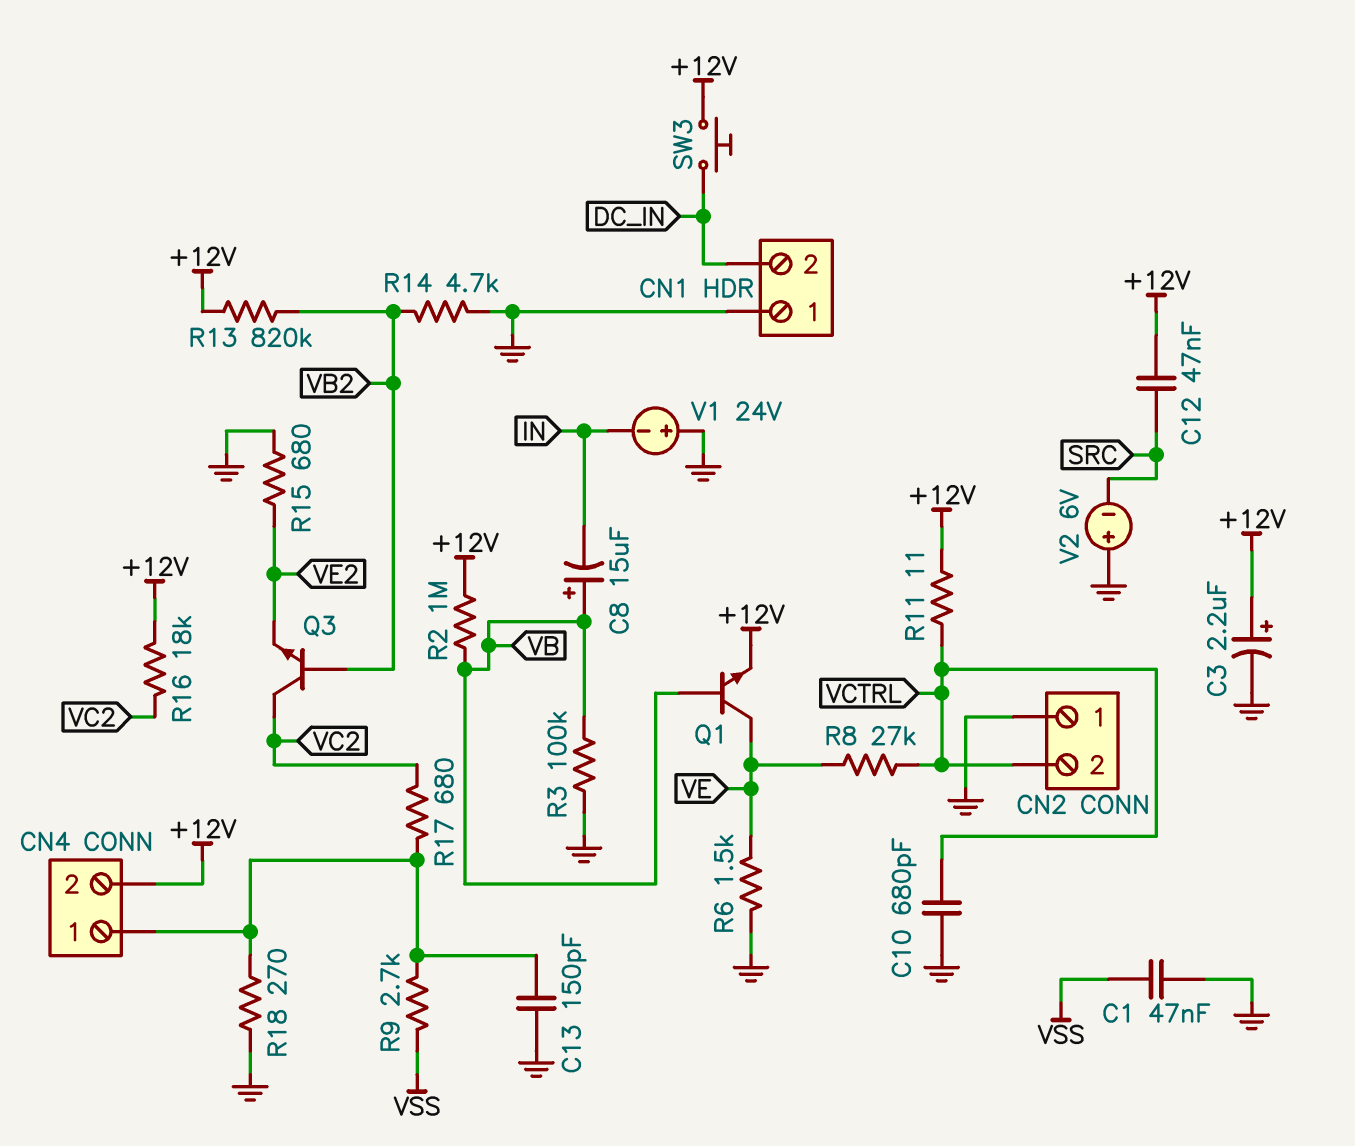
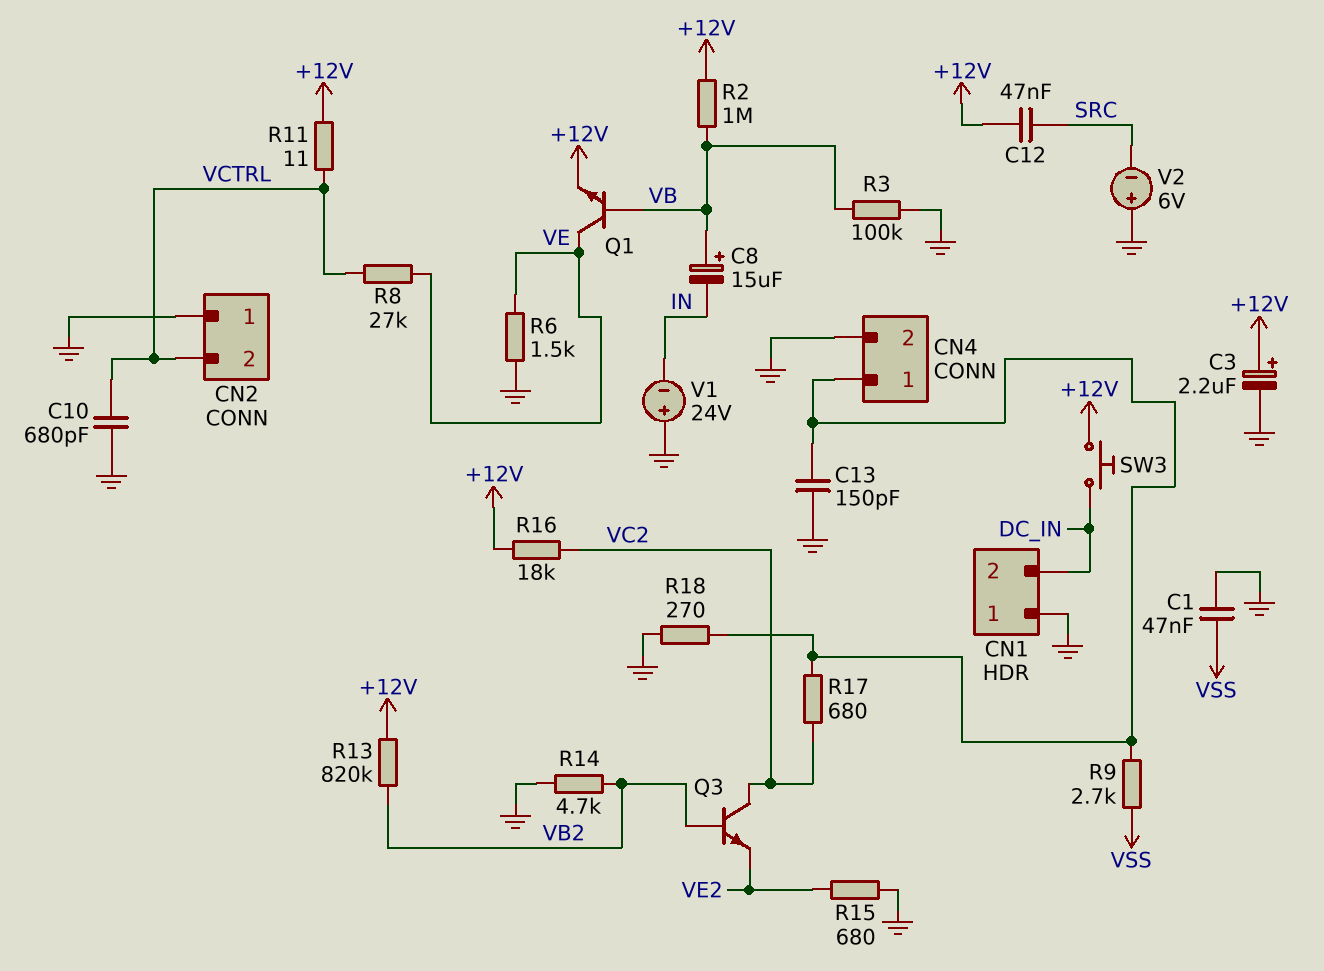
CN4 pin 2: +12V -> GND

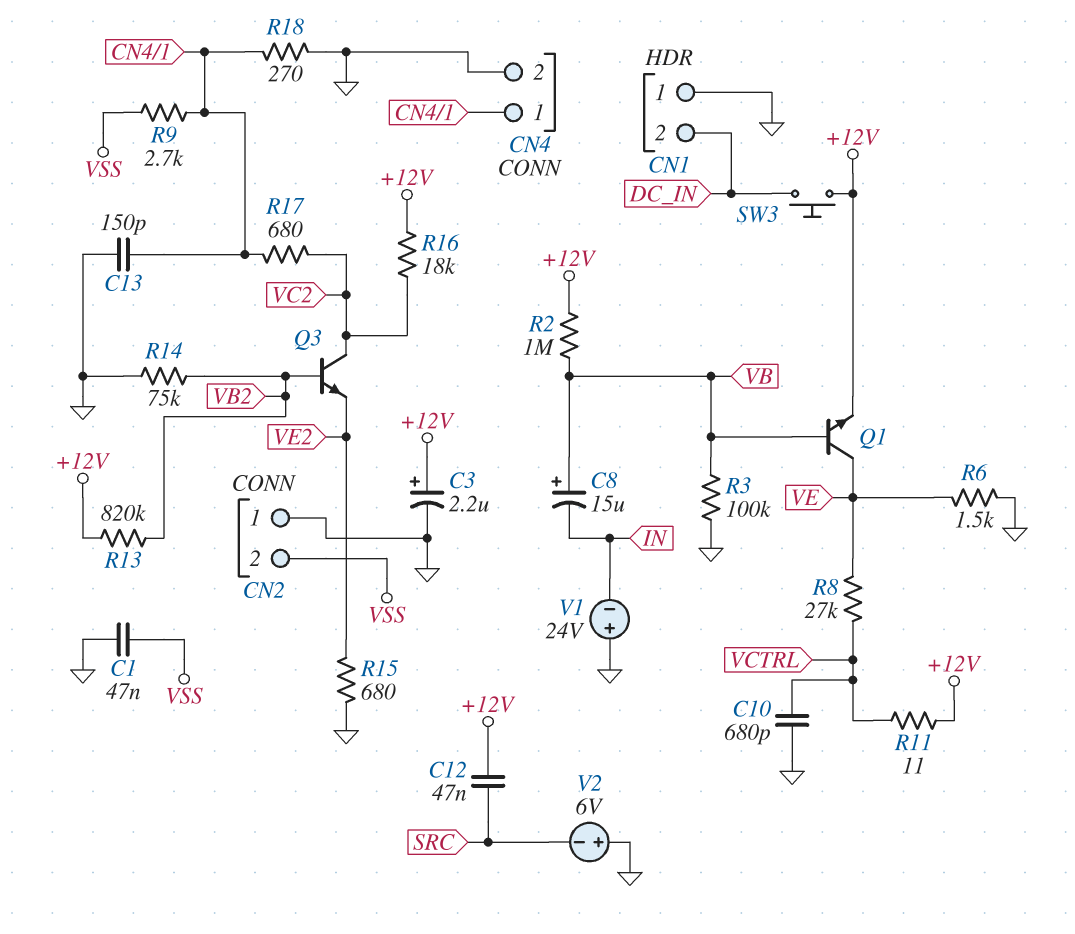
CN2 pin 2: VCTRL -> VSS
R14: 4.7k (GND, VB2) -> 75k (GND, VB2)

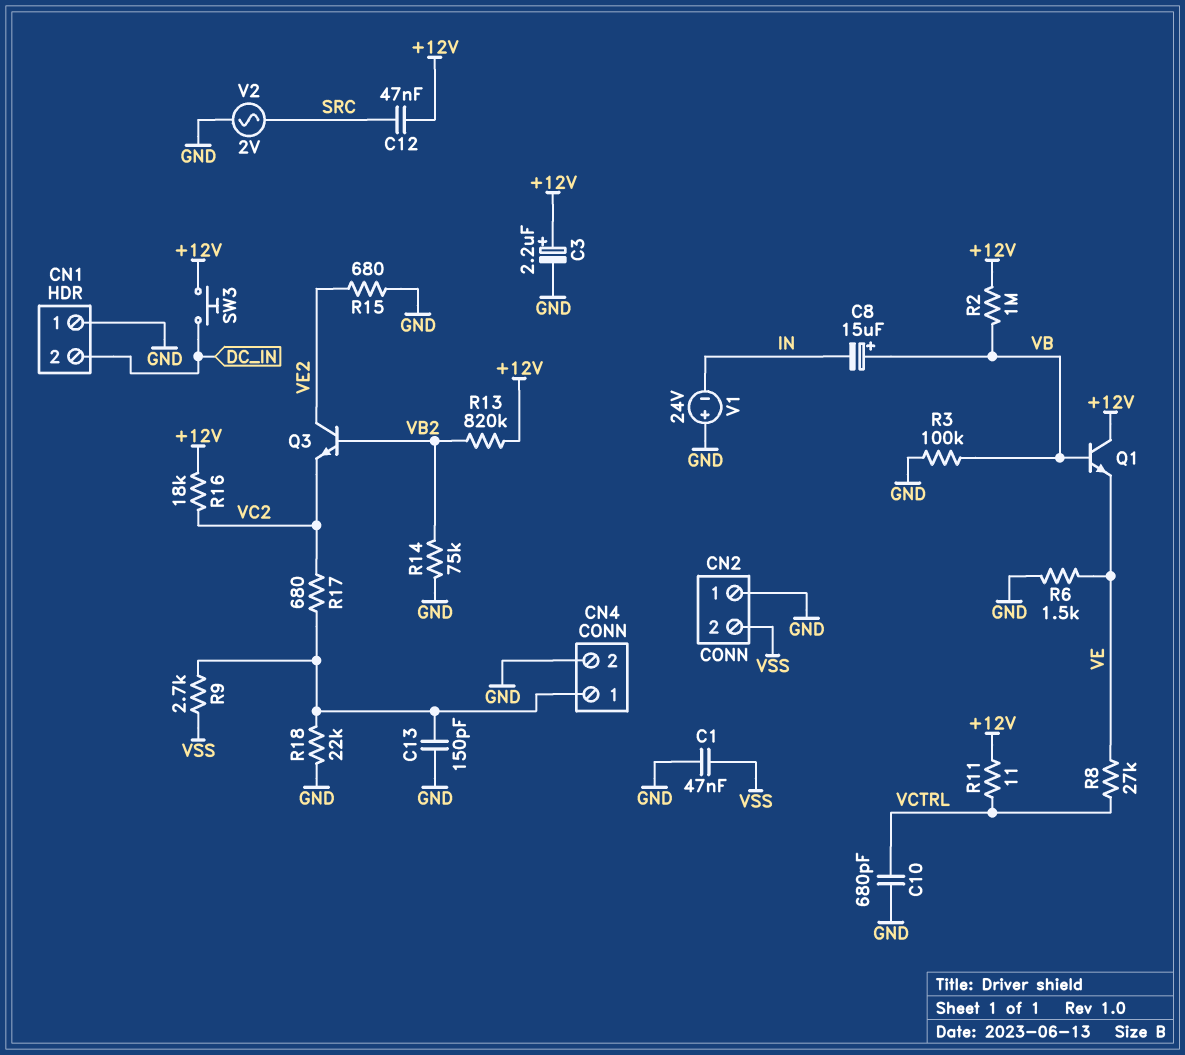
Q1: NPN (B VB, C VE, E +12V) -> NPN (B VB, C +12V, E VE)
Q3: NPN (B VB2, C VC2, E VE2) -> NPN (B VB2, C VE2, E VC2)
R18: 270 (CN4/1, GND) -> 22k (CN4/1, GND)
V2: 6V (plus GND, minus SRC) -> AC 2V (GND, SRC)

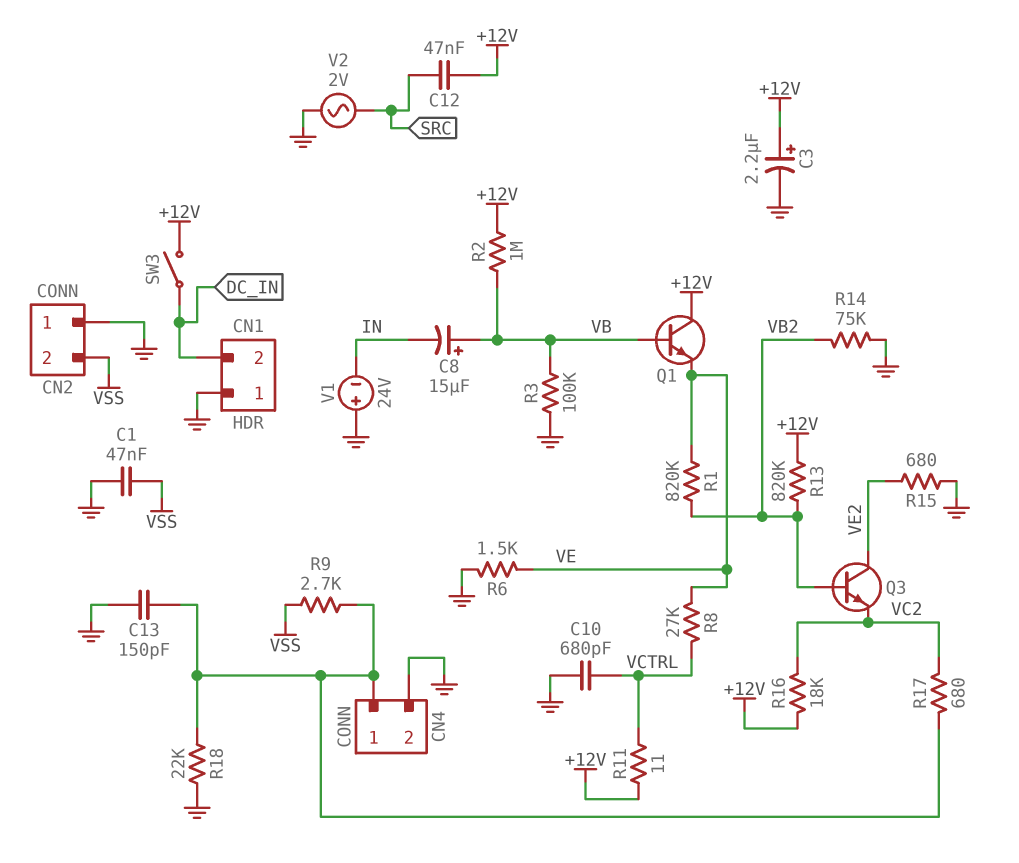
R1: none -> 820k (VB2, VE)
SW3: button (+12V, DC_IN) -> switch (+12V, DC_IN)

